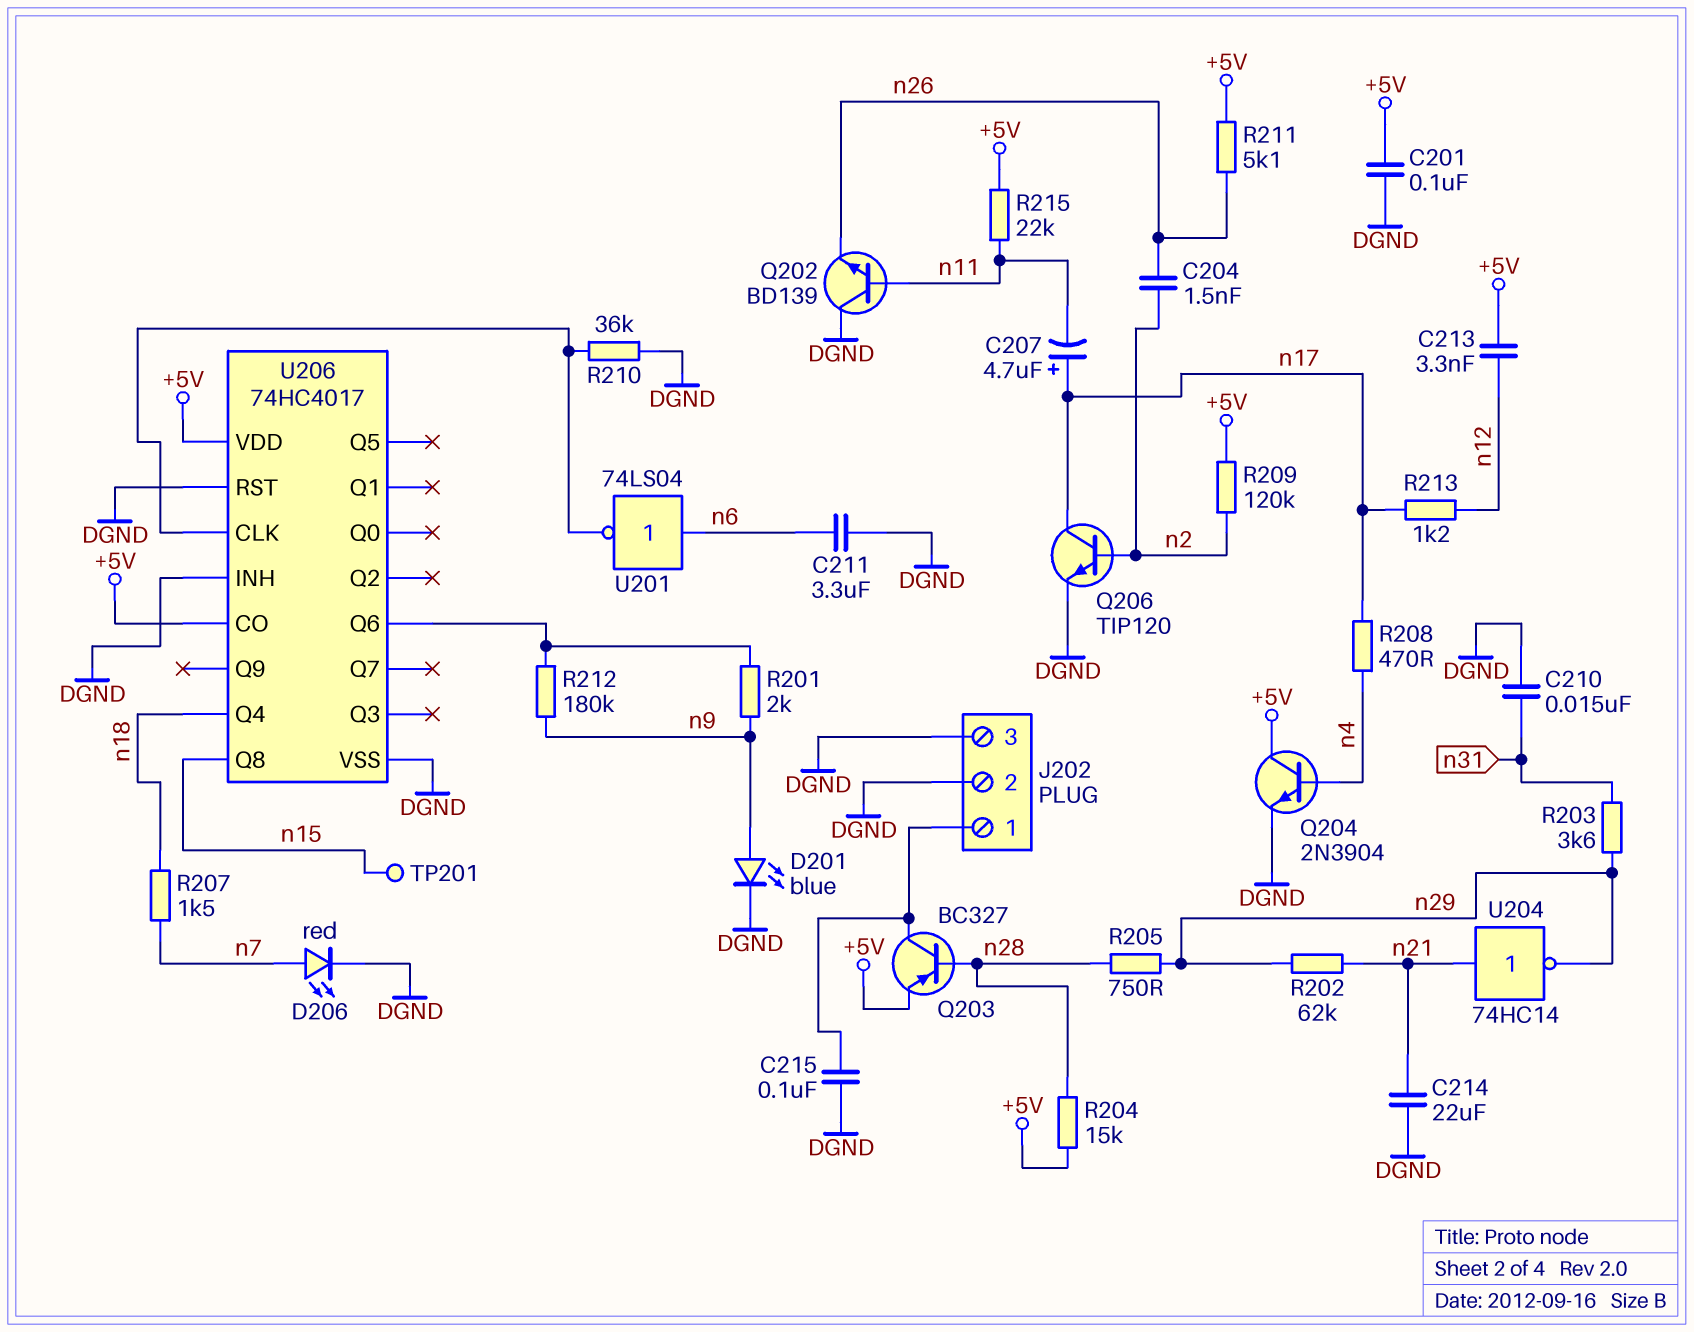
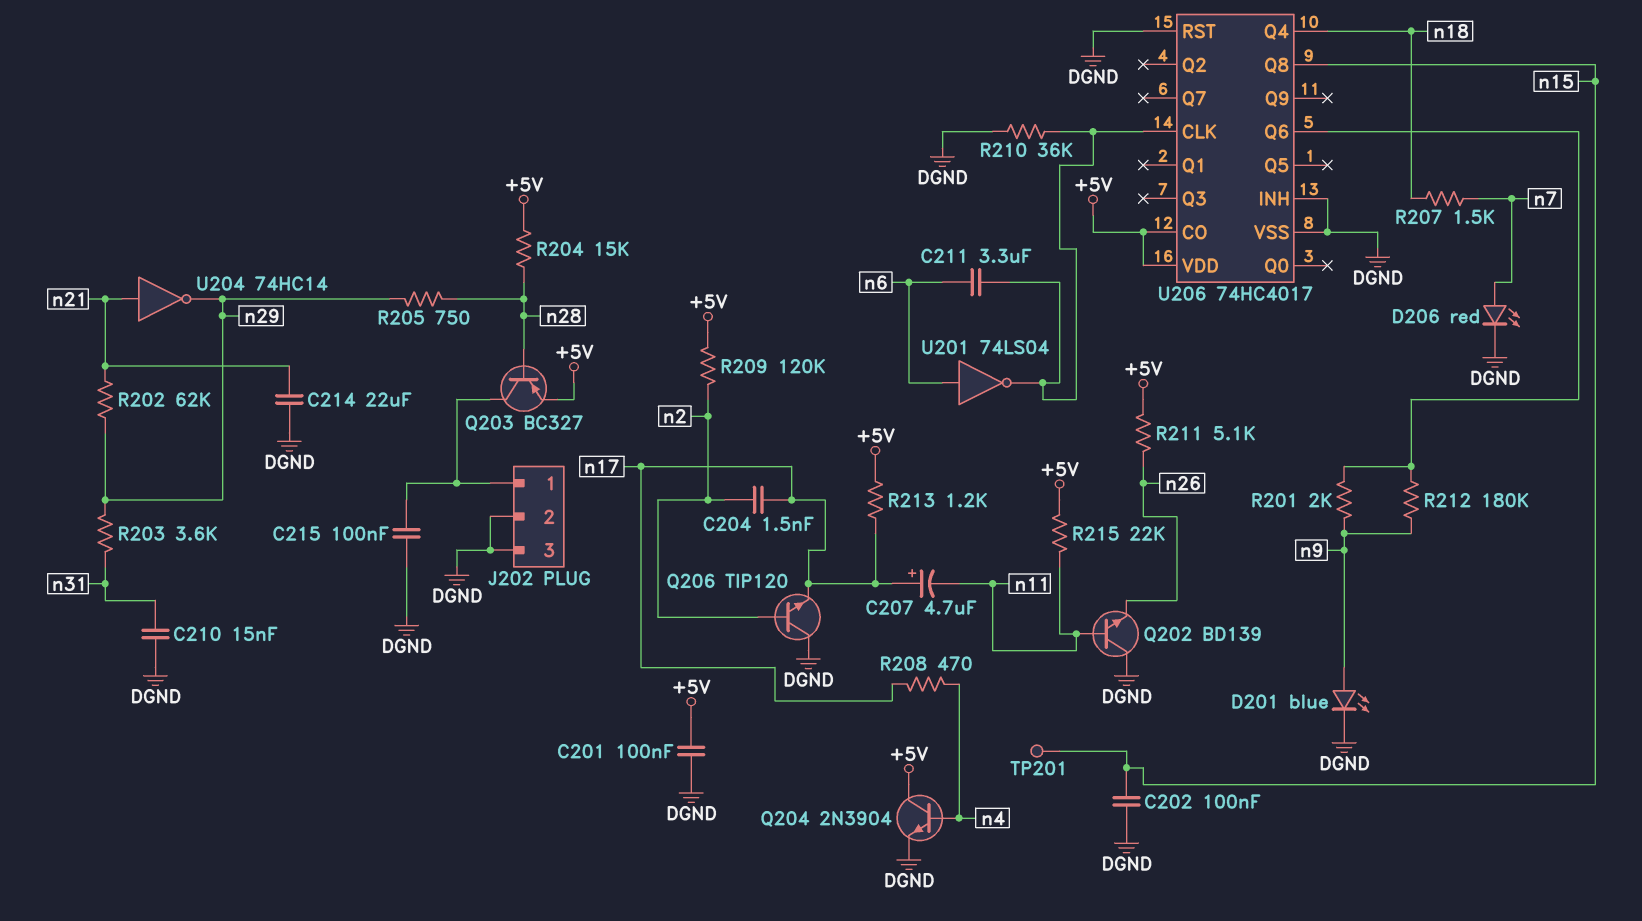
C202: none -> 100nF (DGND, n15)
C204: 1.5nF (n2, n26) -> 1.5nF (n2, n17)
C211: 3.3uF (DGND, n6) -> 3.3uF (U206/CLK, n6)
C213: 3.3nF (+5V, n12) -> none
Q206: NPN TIP120 (B n2, C n17, E DGND) -> NPN TIP120 (B n2, C DGND, E n17)
R213: 1.2k (n12, n17) -> 1.2k (+5V, n17)

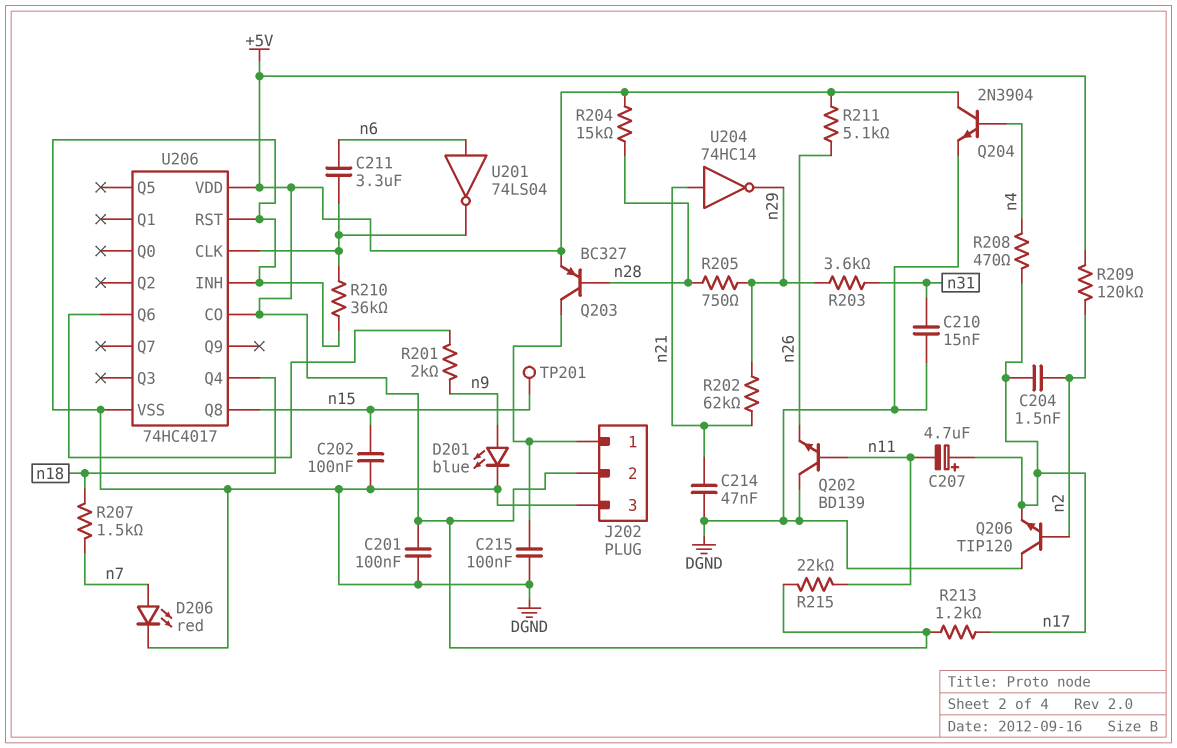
C214: 22uF (DGND, n21) -> 47nF (DGND, n21)
J202 pin 2: DGND -> +5V
R212: 180k (U206/Q6, n9) -> none

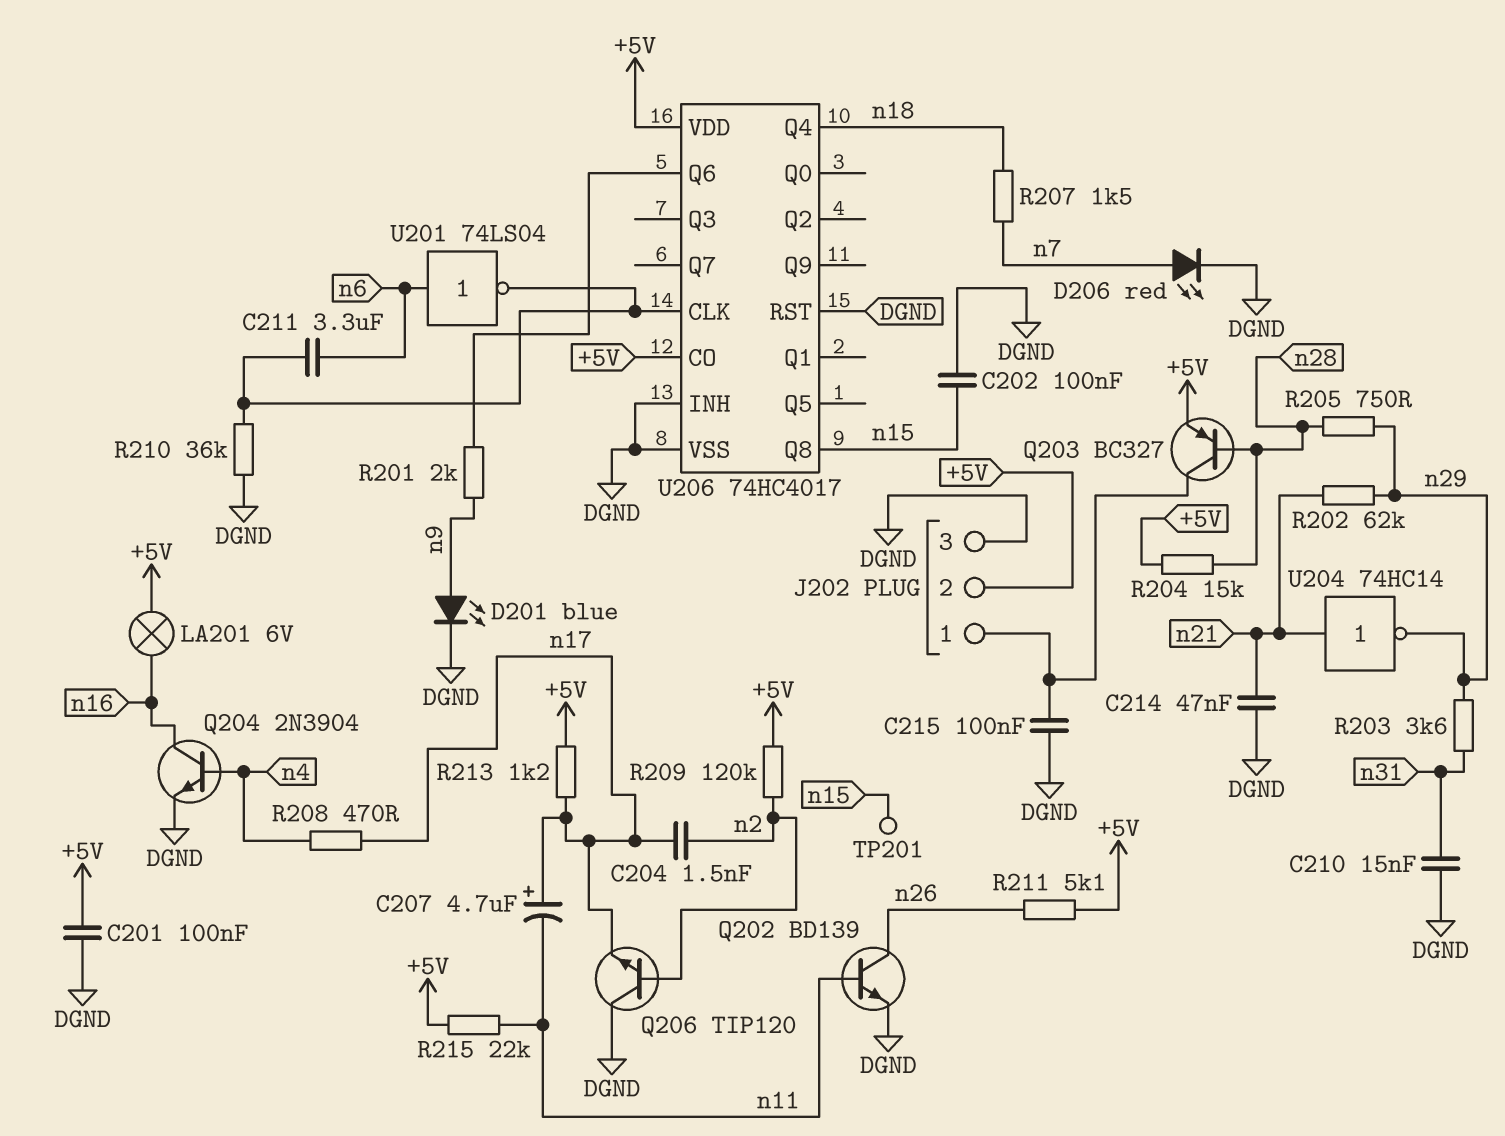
LA201: none -> lamp 6V (+5V, n16)
Q202: NPN BD139 (B n11, C DGND, E n26) -> NPN BD139 (B n11, C n26, E DGND)
Q204: NPN 2N3904 (B n4, C +5V, E DGND) -> NPN 2N3904 (B n4, C n16, E DGND)

